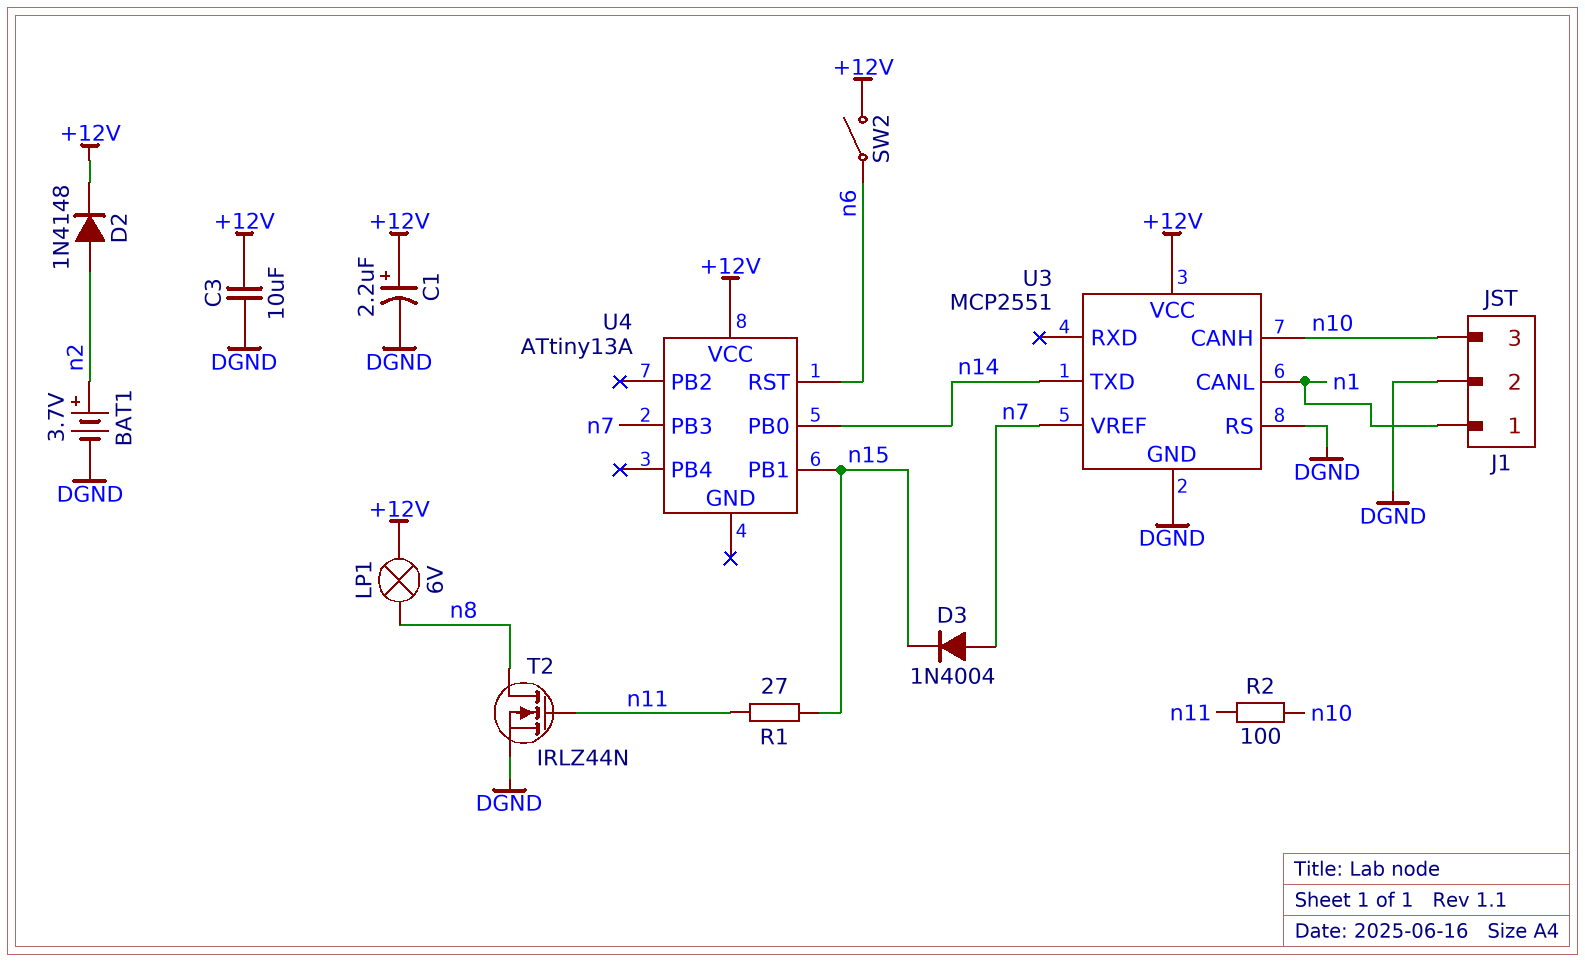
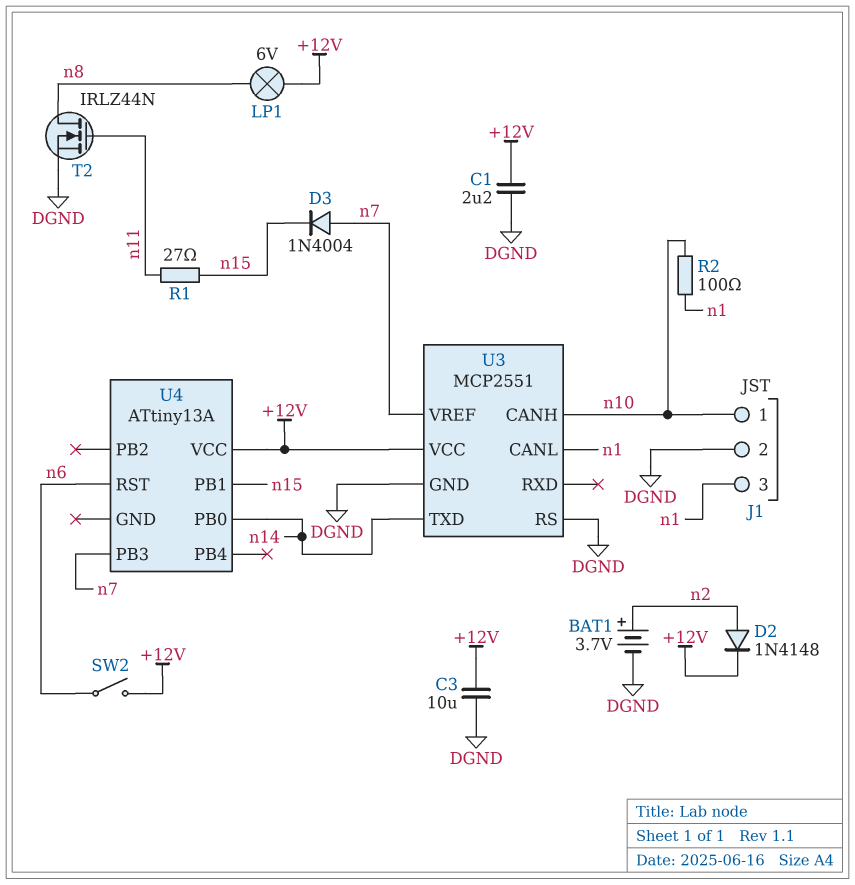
C1: 2.2uF (plus +12V, minus DGND) -> 2.2uF (+12V, DGND)
J1 pin 1: n1 -> n10
J1 pin 3: n10 -> n1
R2: 100 (n10, n11) -> 100 (n1, n10)

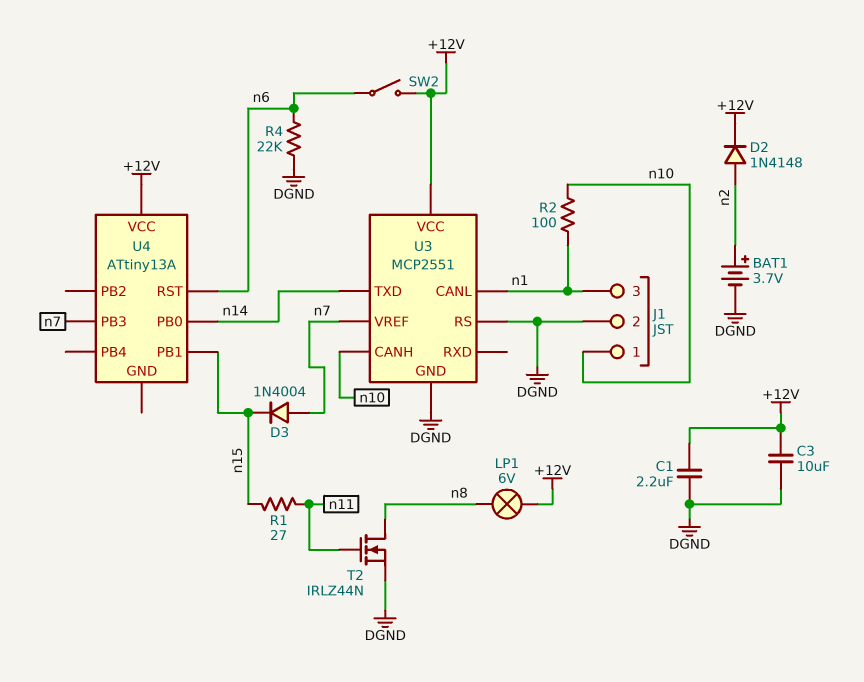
R4: none -> 22k (DGND, n6)

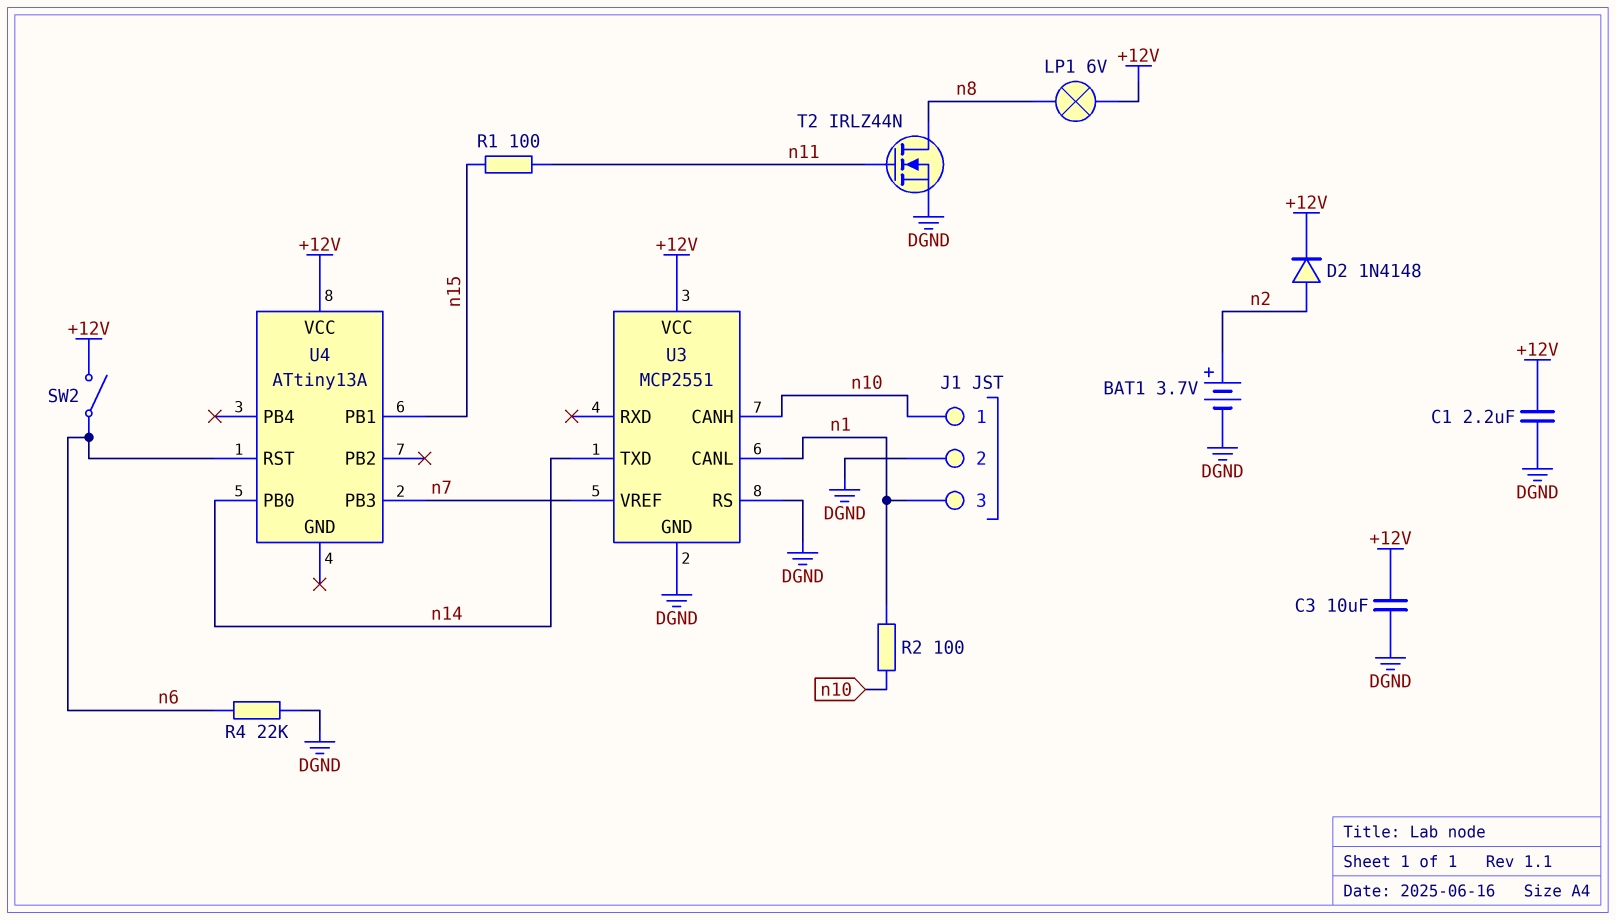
D3: diode 1N4004 (A n7, K n15) -> none
R1: 27 (n11, n15) -> 100 (n11, n15)

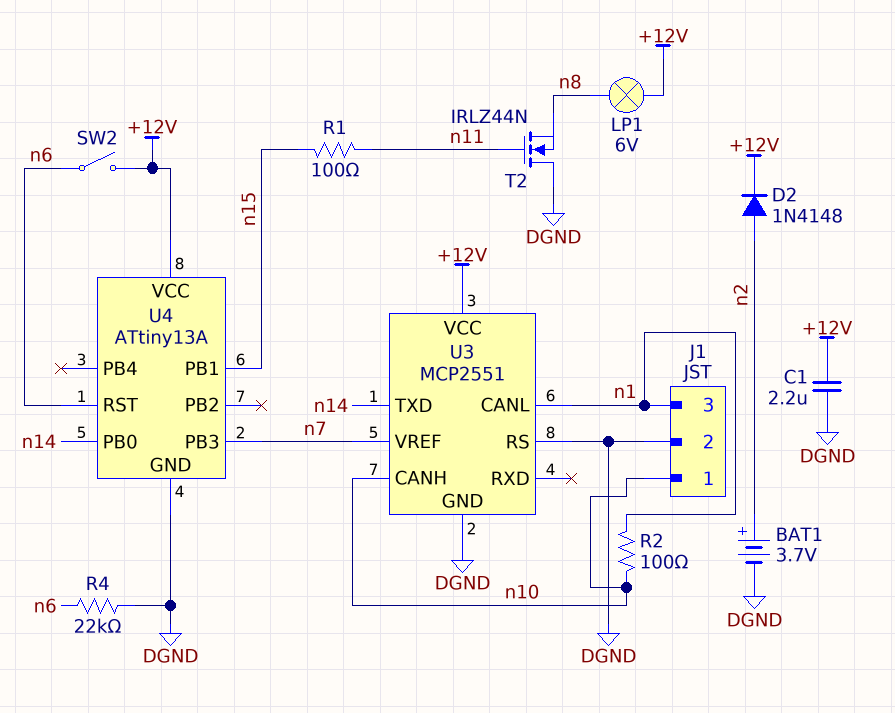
C3: 10uF (+12V, DGND) -> none
T2: NMOS IRLZ44N (G n11, D n8, S DGND) -> NMOS IRLZ44N (G n11, D DGND, S n8)
U4 pin GND: none -> DGND

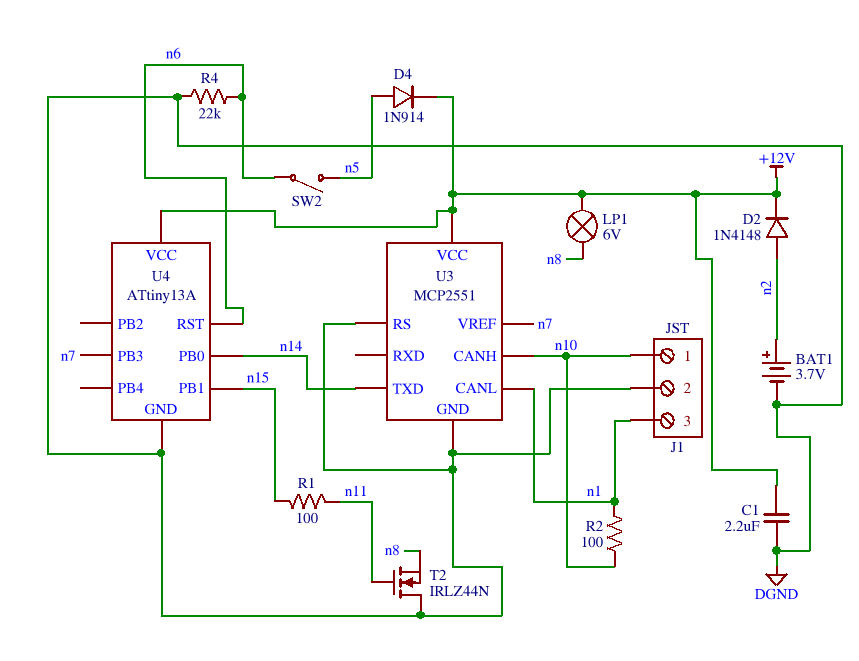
D4: none -> diode 1N914 (A n5, K +12V)
SW2: switch (+12V, n6) -> switch (n5, n6)

